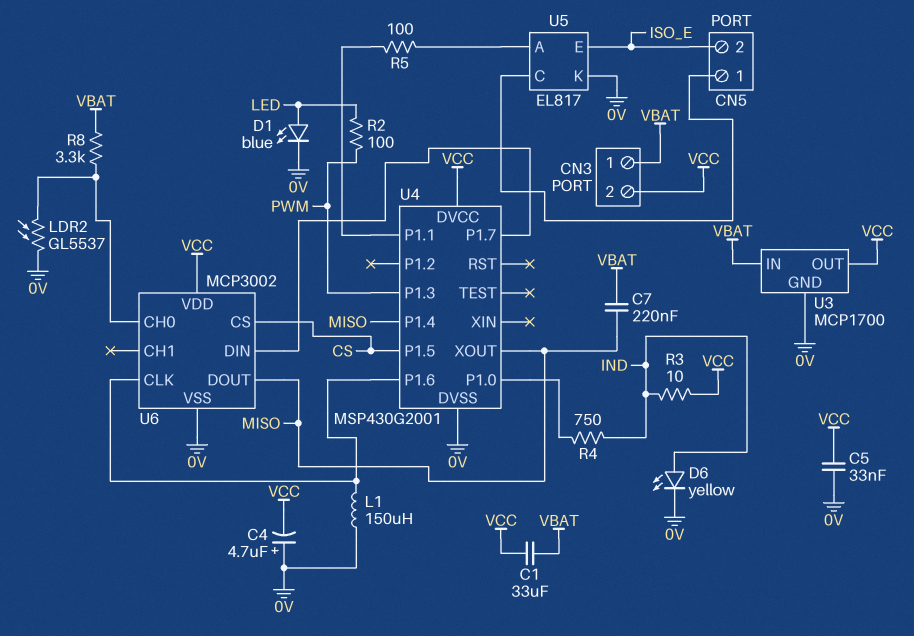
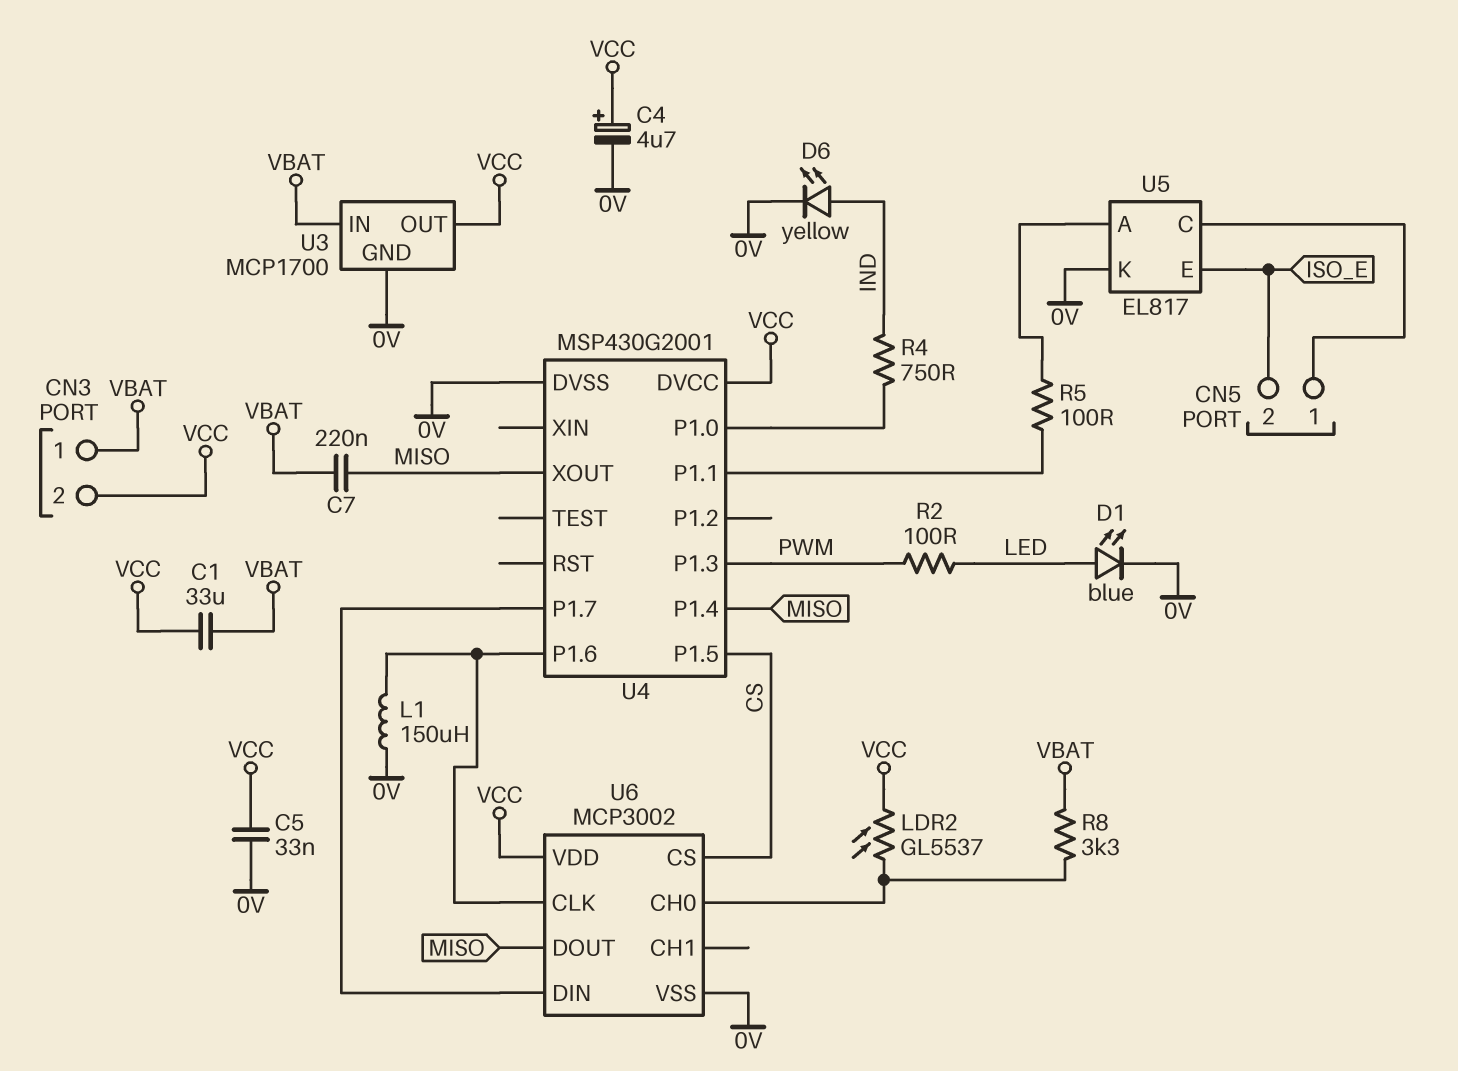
C4: 4.7uF (plus 0V, minus VCC) -> 4.7uF (plus VCC, minus 0V)
LDR2: GL5537 (0V, U6/CH0) -> GL5537 (U6/CH0, VCC)
R3: 10 (IND, VCC) -> none

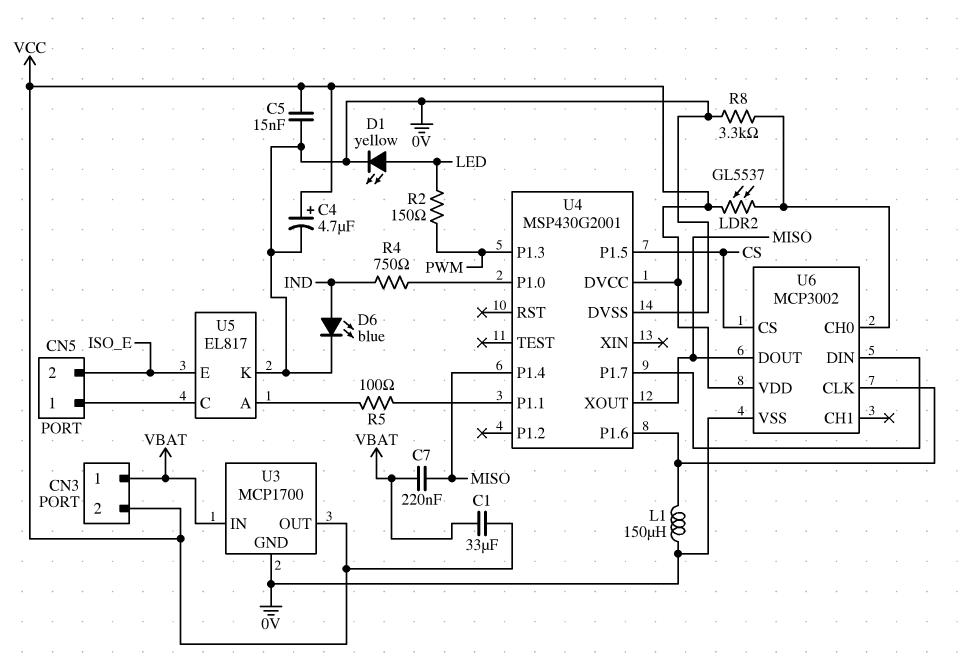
C5: 33nF (0V, VCC) -> 15nF (0V, VCC)
D1: LED blue (A LED, K 0V) -> LED yellow (A LED, K 0V)
D6: LED yellow (A IND, K 0V) -> LED blue (A IND, K 0V)
R2: 100 (LED, PWM) -> 150 (LED, PWM)
R8: 3.3k (U6/CH0, VBAT) -> 3.3k (0V, U6/CH0)

